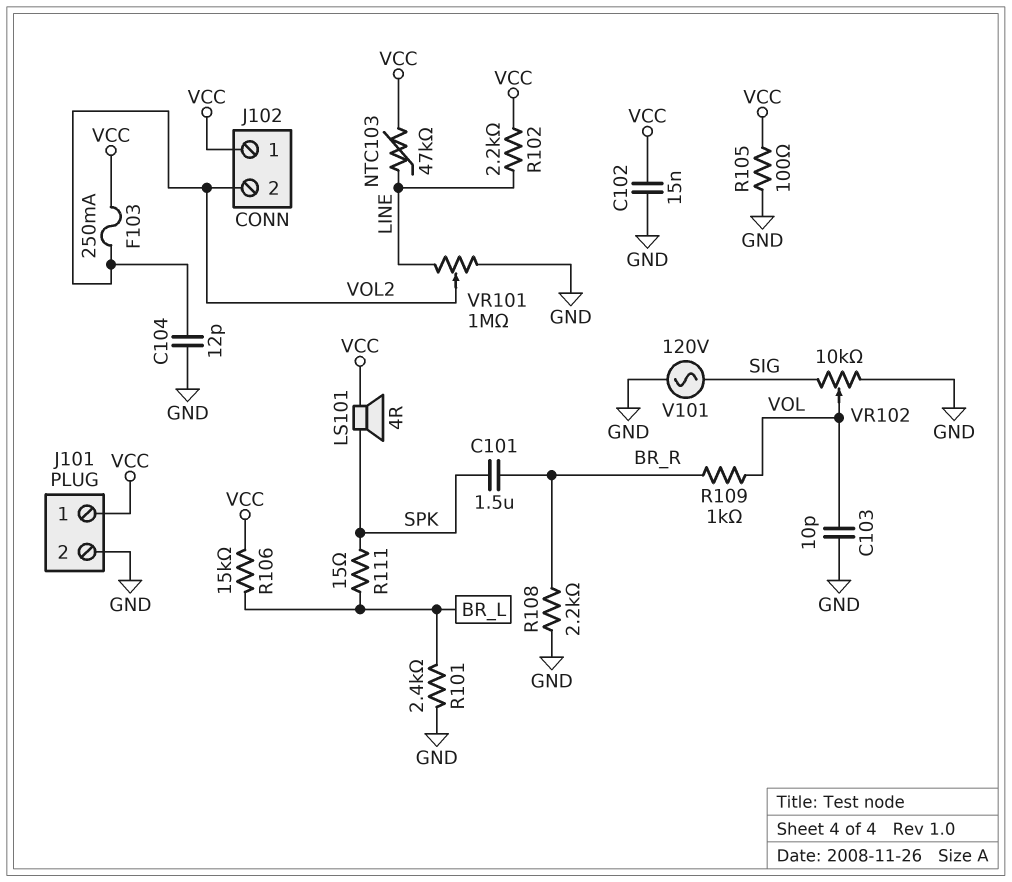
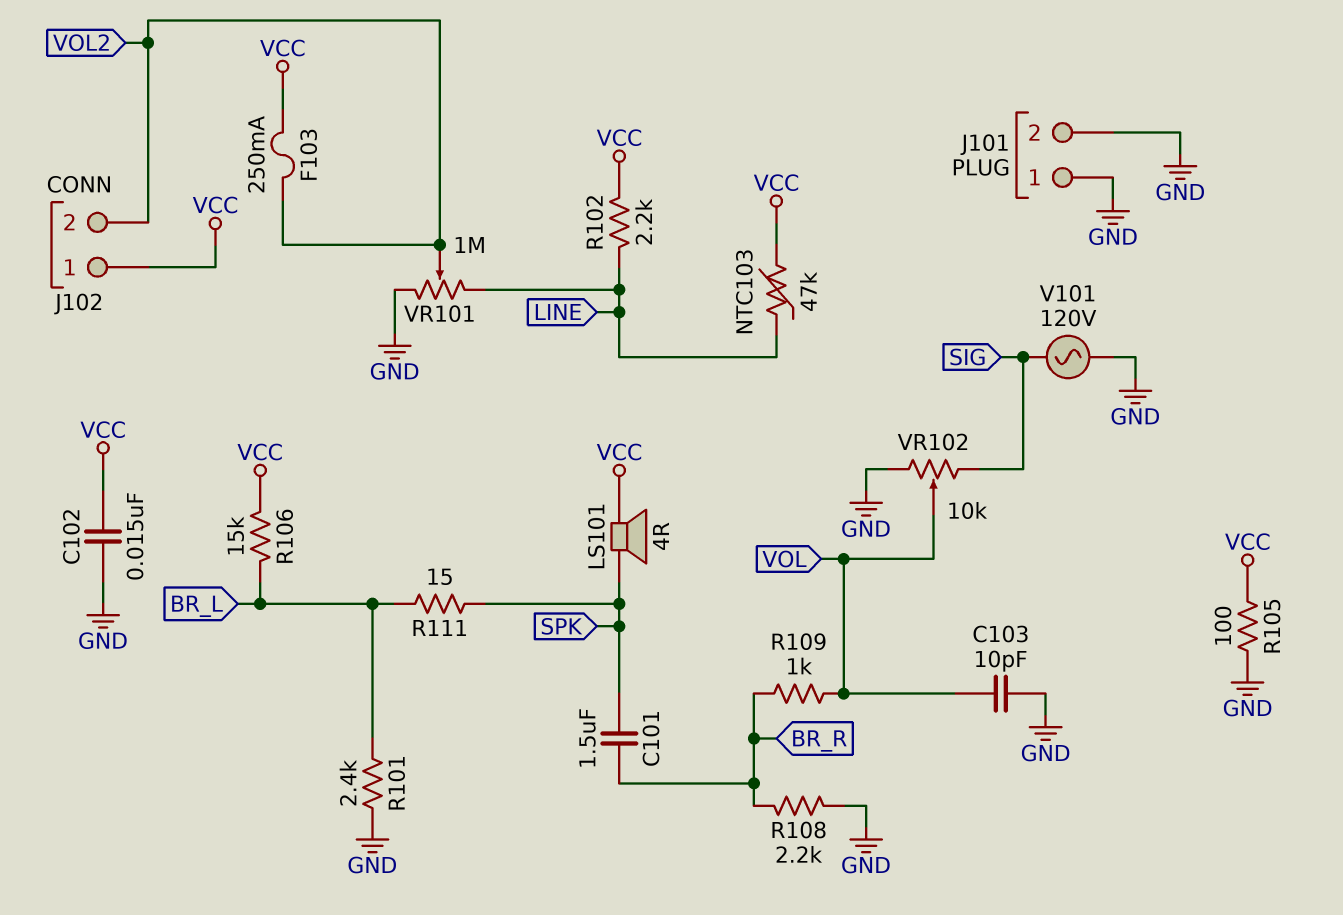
C104: 12pF (GND, VOL2) -> none
J101 pin 1: VCC -> GND

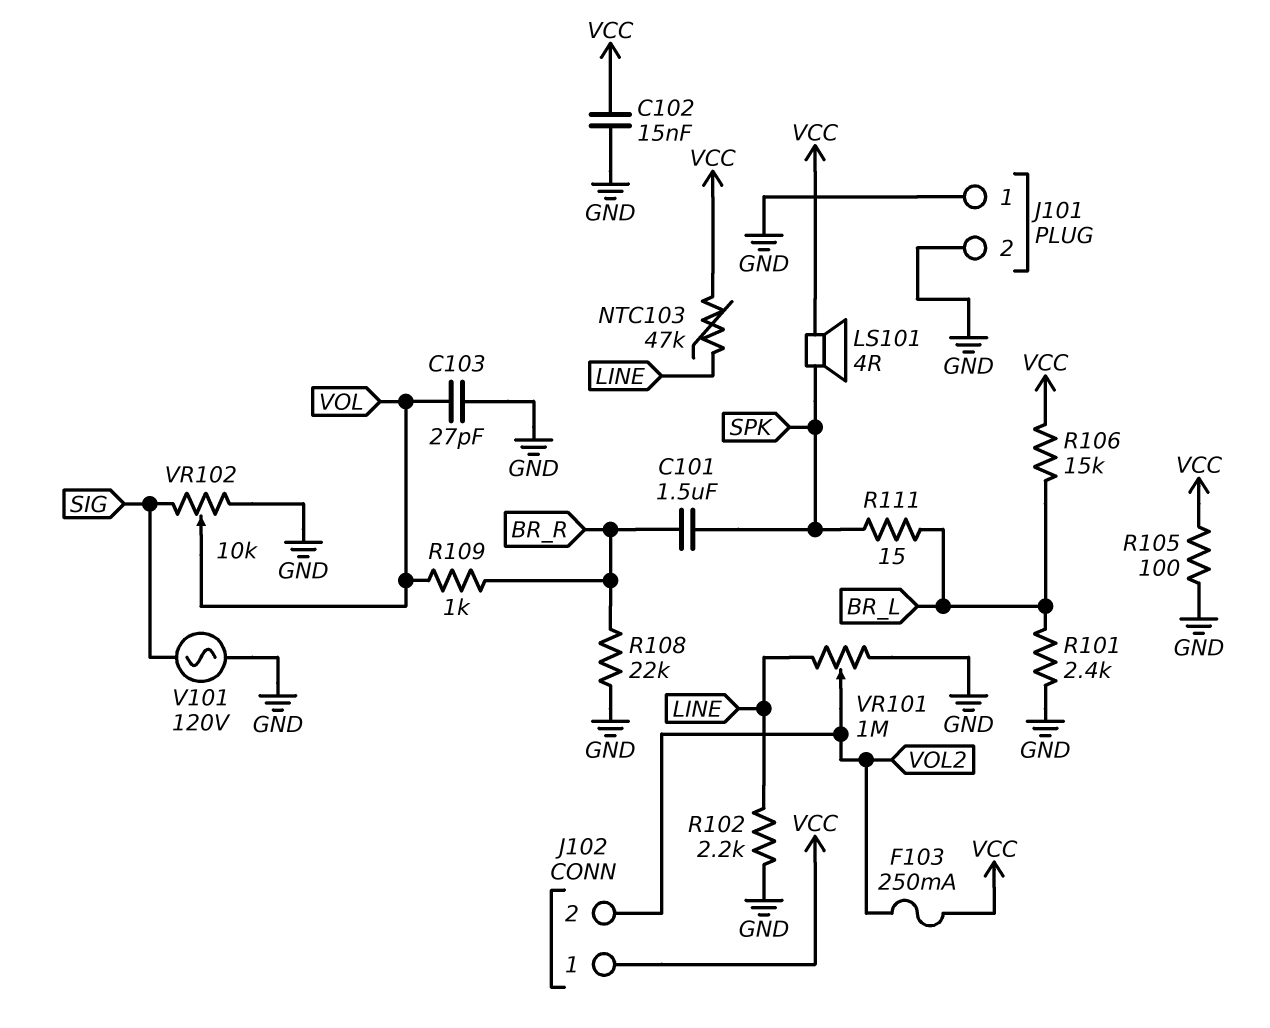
C103: 10pF (GND, VOL) -> 27pF (GND, VOL)
R102: 2.2k (LINE, VCC) -> 2.2k (GND, LINE)
R108: 2.2k (BR_R, GND) -> 22k (BR_R, GND)

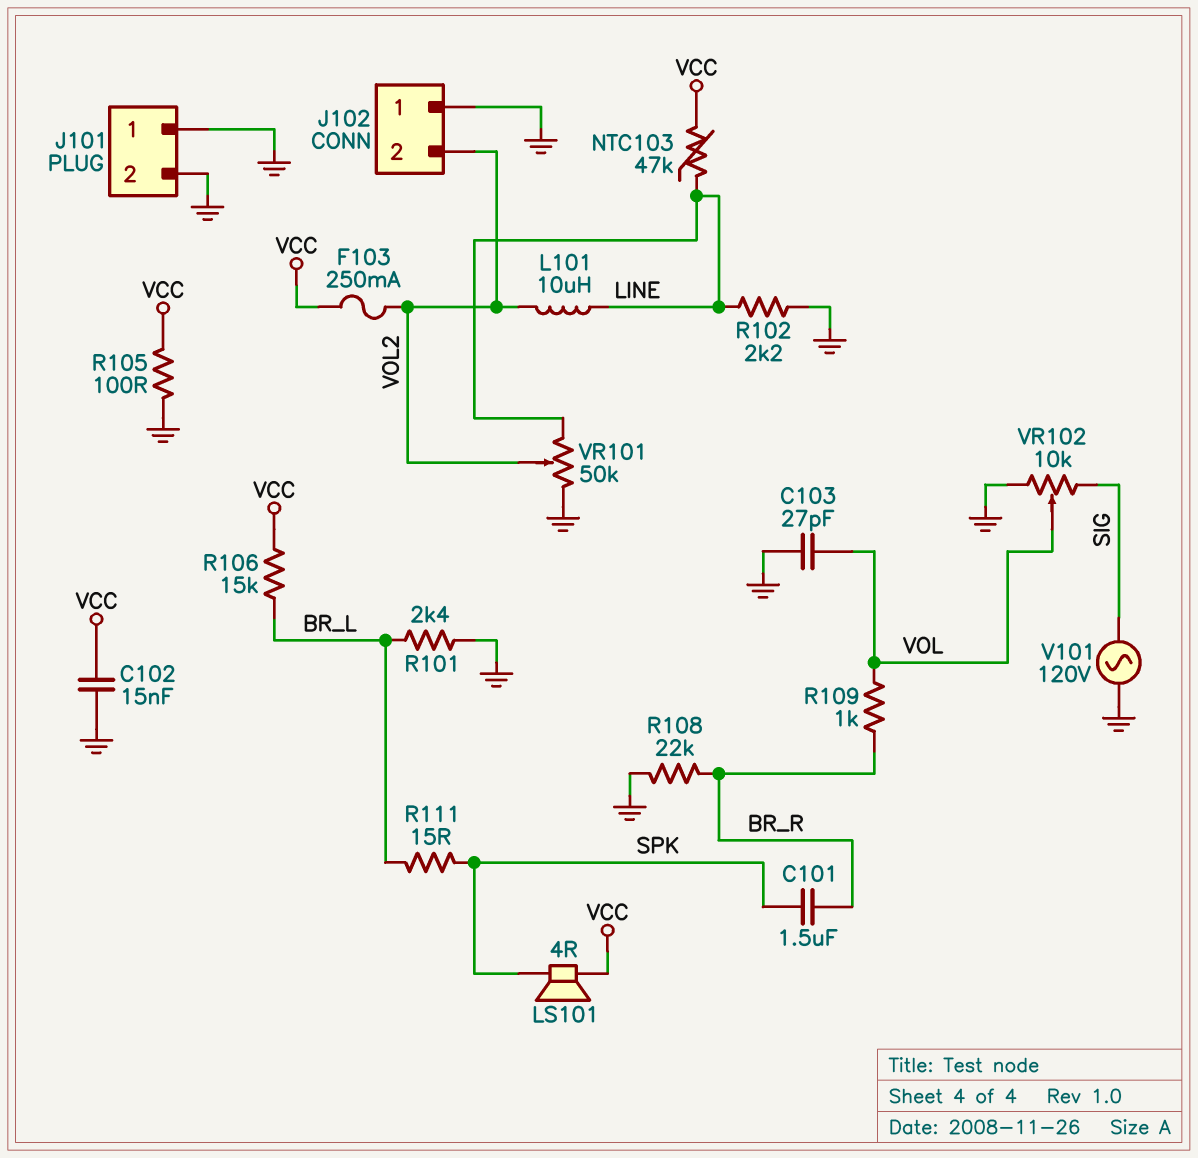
J102 pin 1: VCC -> GND
L101: none -> 10uH (LINE, VOL2)
VR101: 1M (GND, LINE, wiper VOL2) -> 50k (GND, LINE, wiper VOL2)

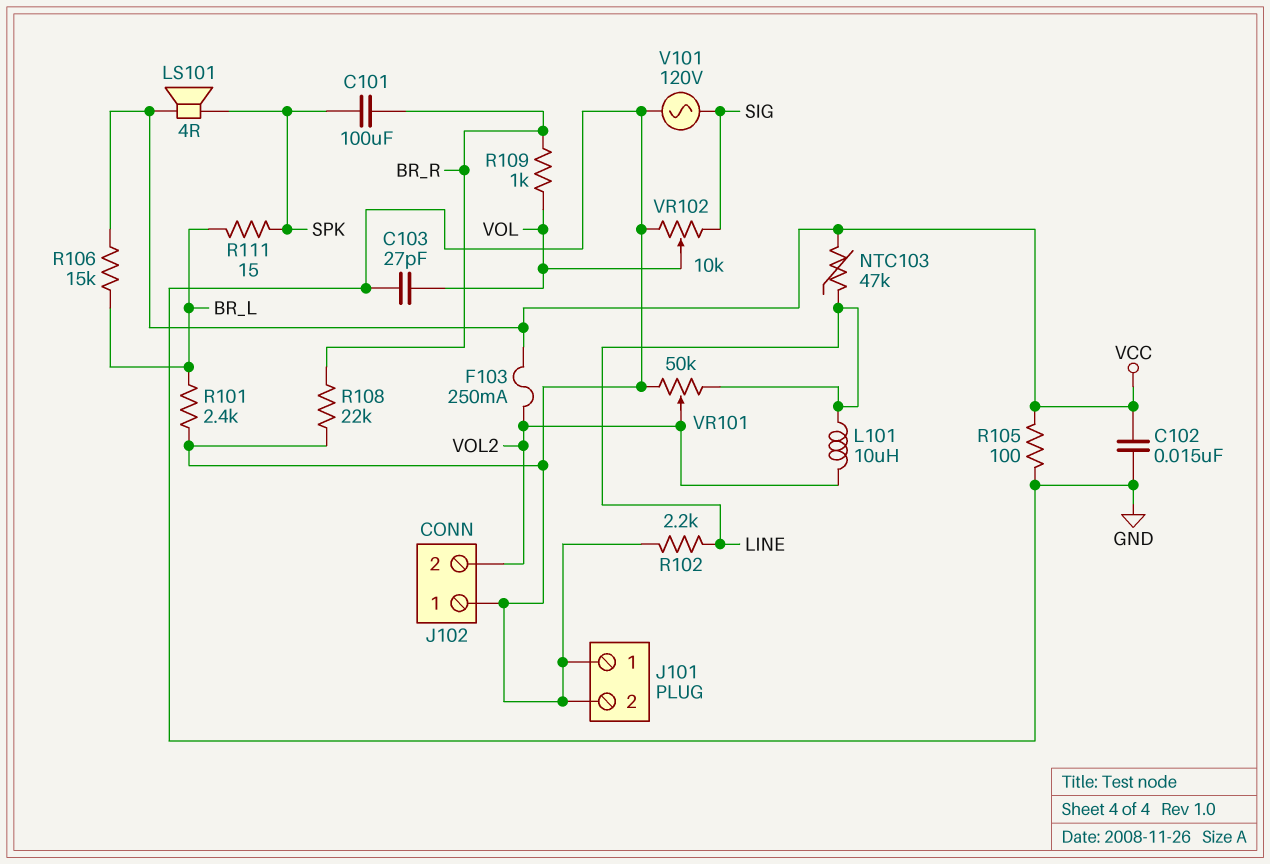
C101: 1.5uF (BR_R, SPK) -> 100uF (BR_R, SPK)

